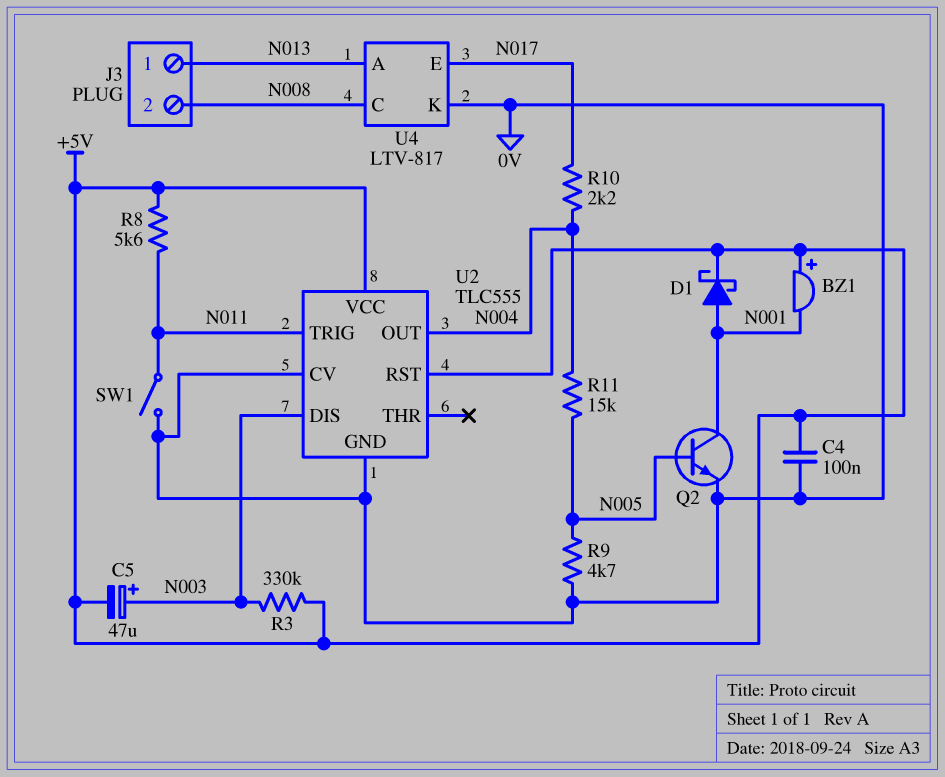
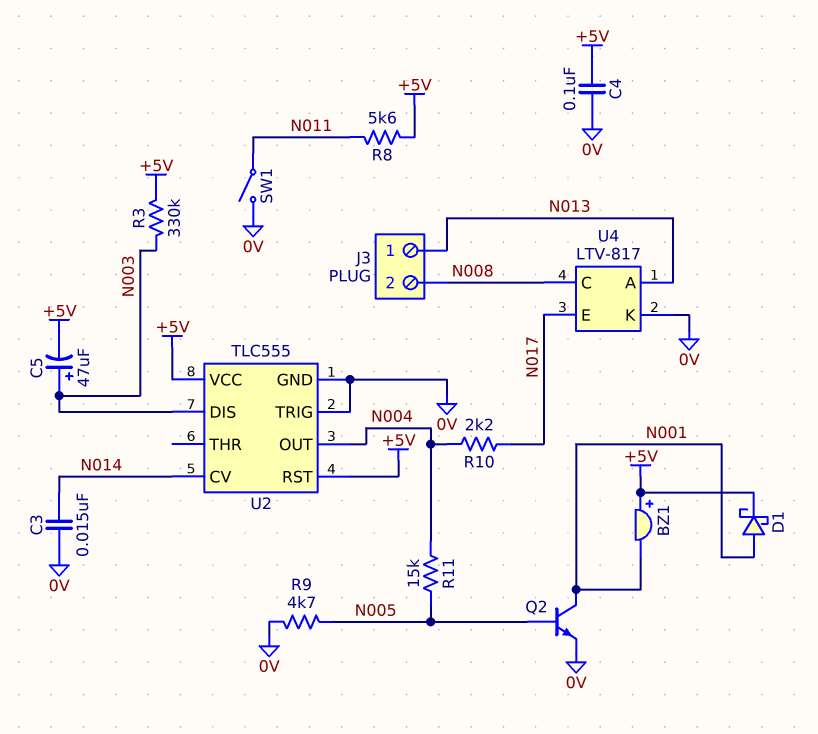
C3: none -> 15nF (0V, N014)
U2 pin CV: 0V -> N014
U2 pin TRIG: N011 -> 0V

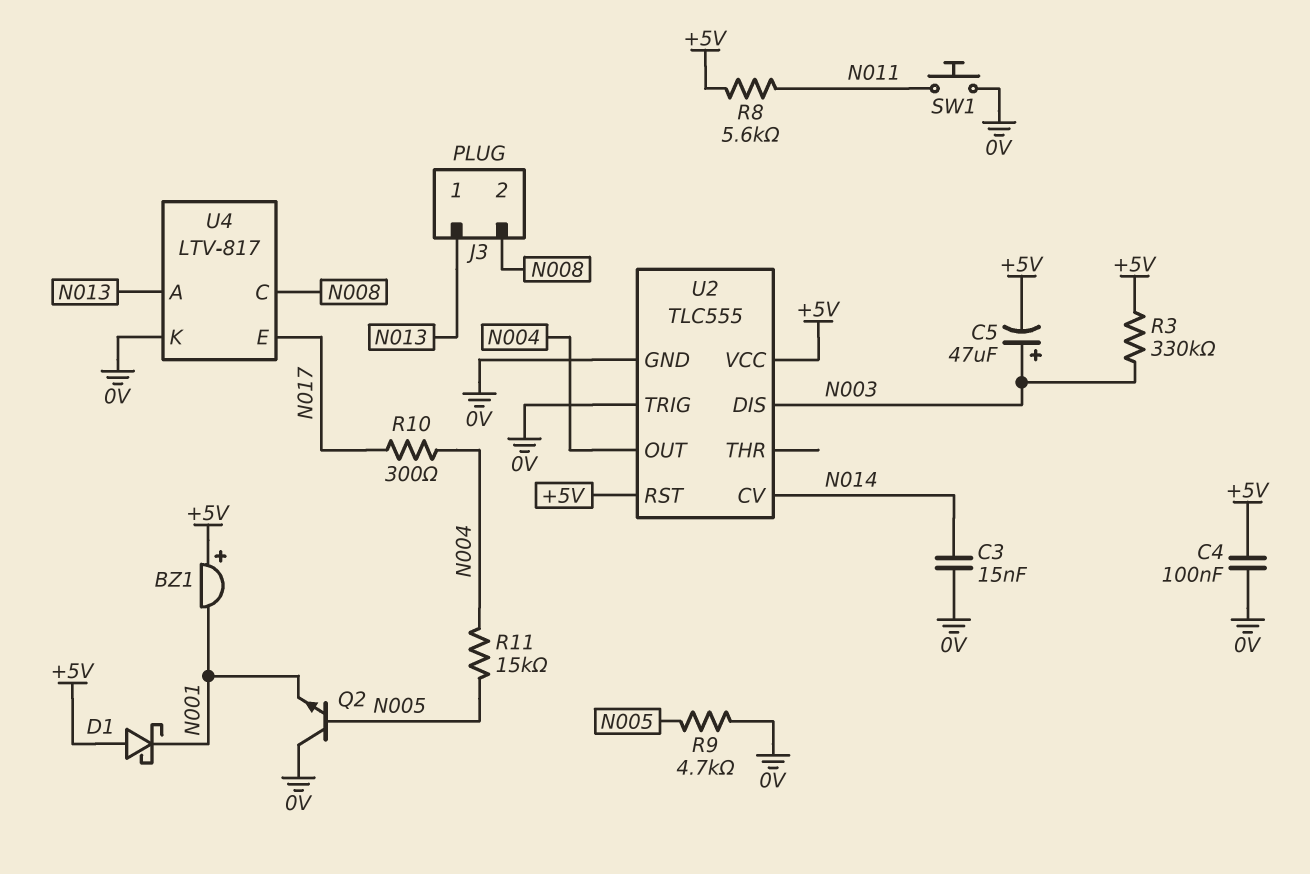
D1: schottky (A N001, K +5V) -> schottky (A +5V, K N001)
Q2: NPN (B N005, C N001, E 0V) -> NPN (B N005, C 0V, E N001)
R10: 2.2k (N004, N017) -> 300 (N004, N017)
SW1: switch (0V, N011) -> button (0V, N011)

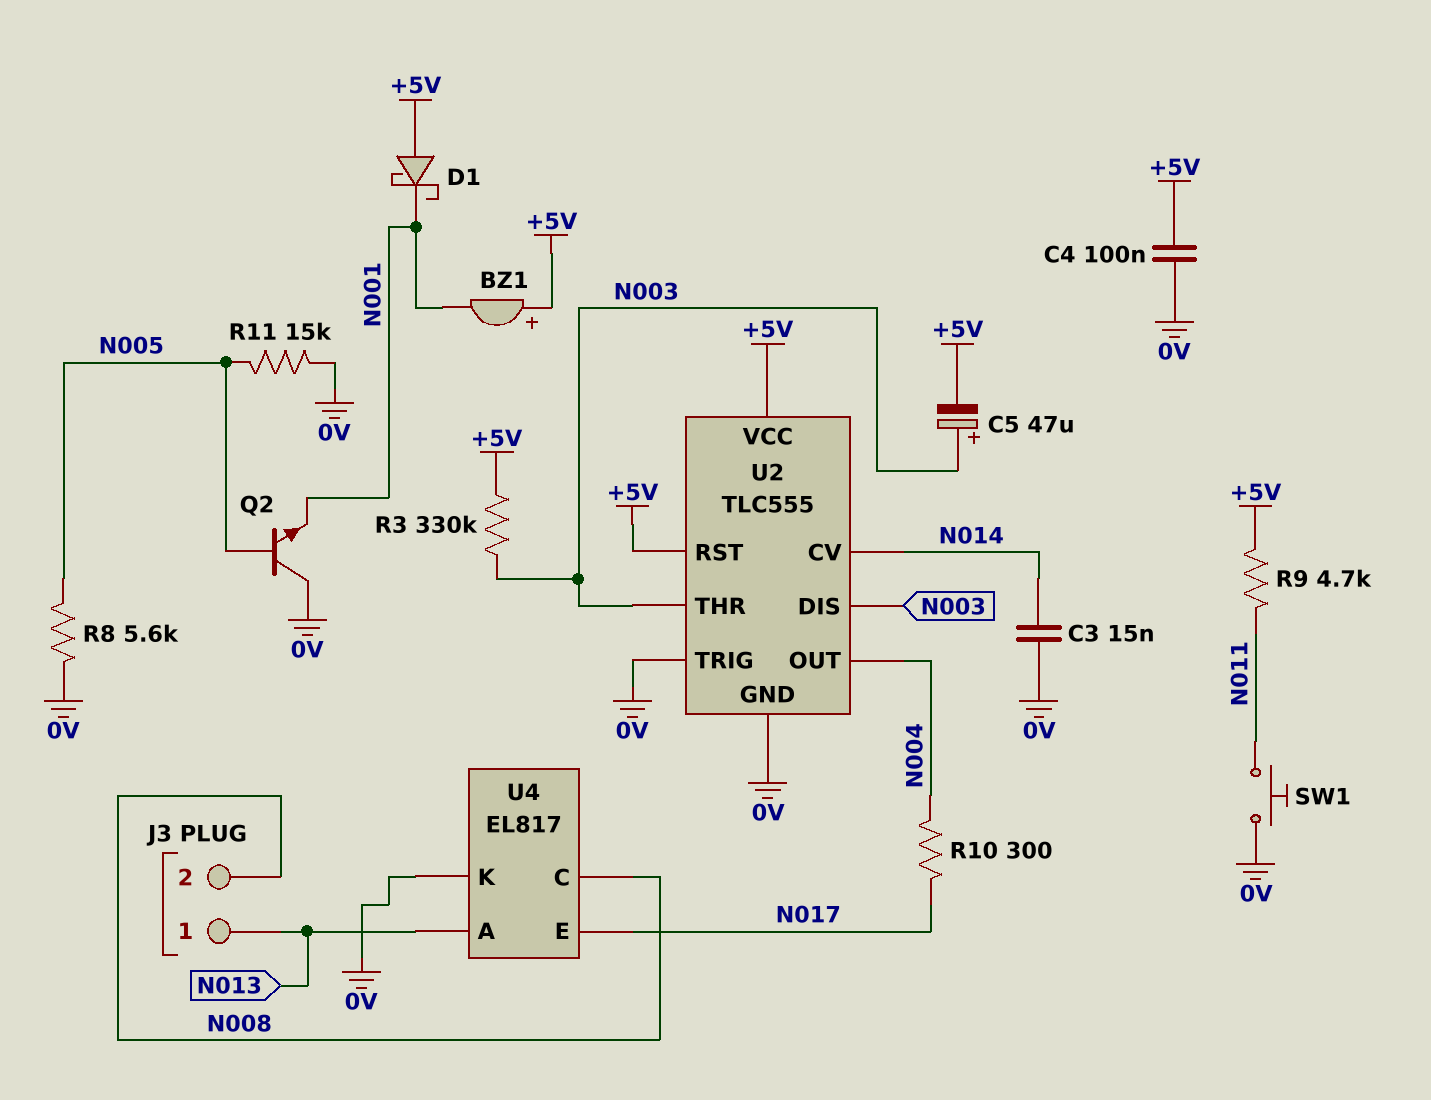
R8: 5.6k (+5V, N011) -> 5.6k (0V, N005)
R9: 4.7k (0V, N005) -> 4.7k (+5V, N011)
R11: 15k (N004, N005) -> 15k (0V, N005)
U2 pin THR: none -> N003
U4: LTV-817 -> EL817

